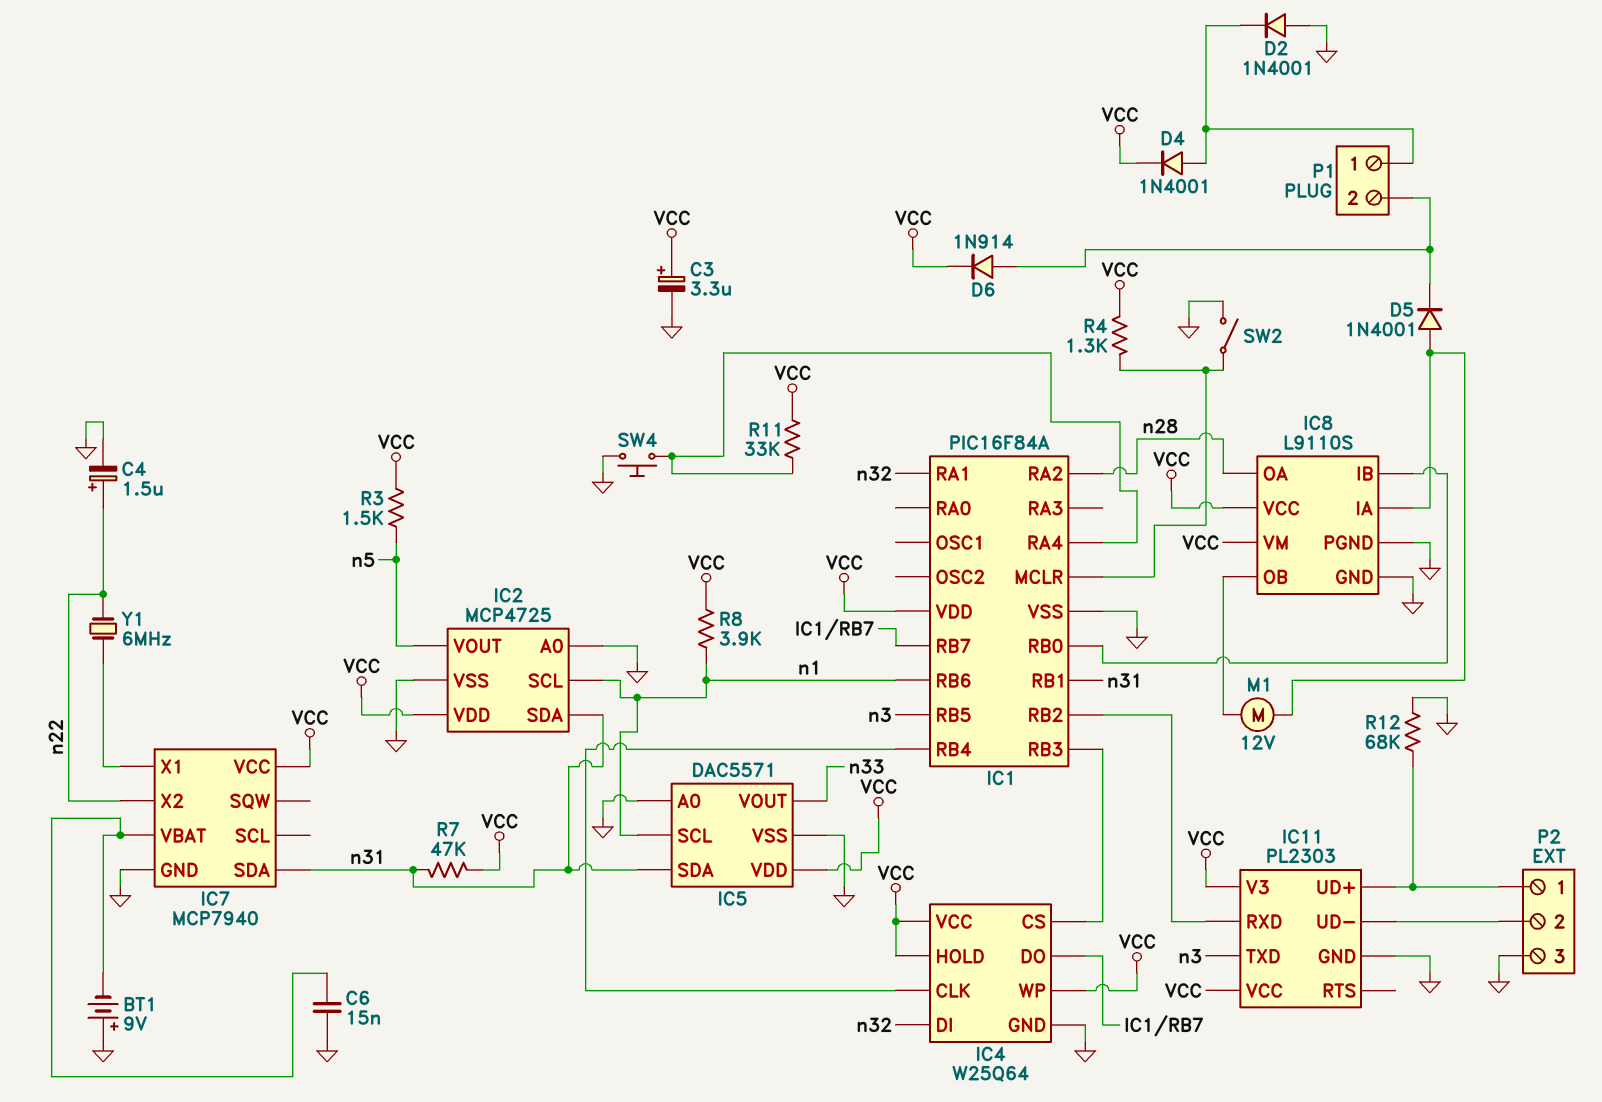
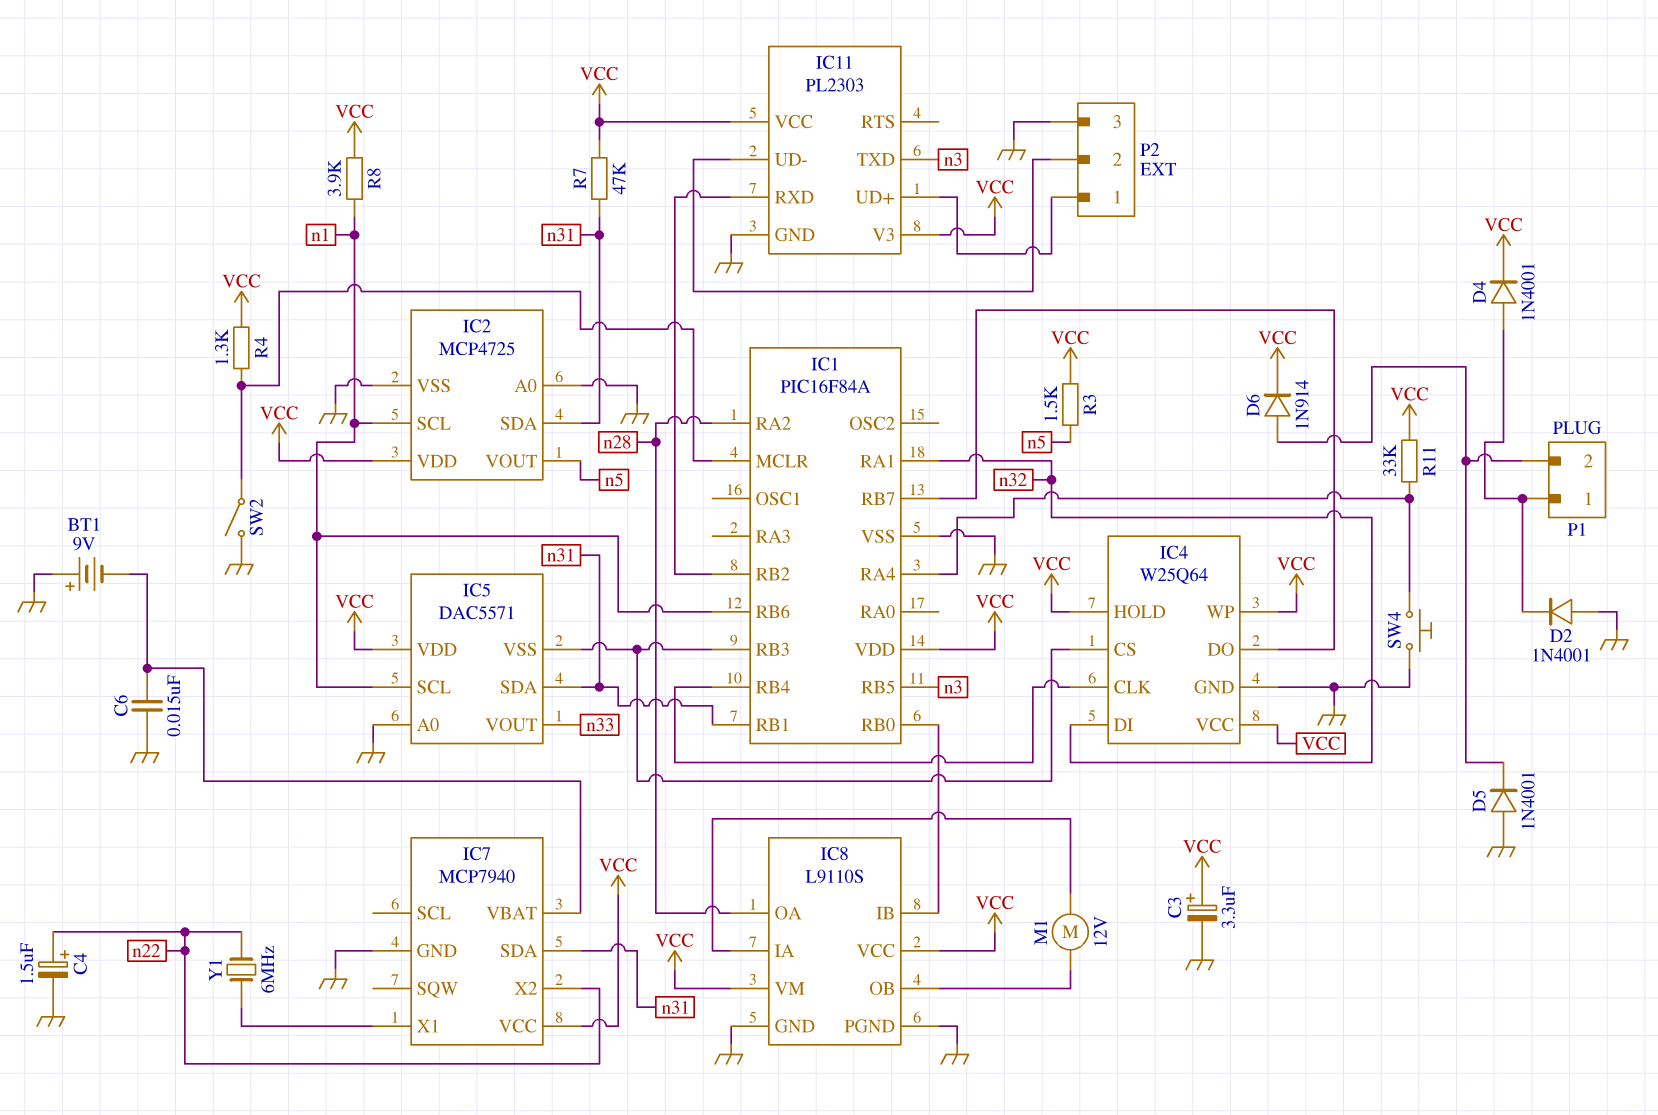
D5: diode 1N4001 (A IC8/IA, K P1/2) -> diode 1N4001 (A GND, K P1/2)
IC5 pin VSS: GND -> IC1/RB3
R12: 68k (GND, IC11/UD+) -> none

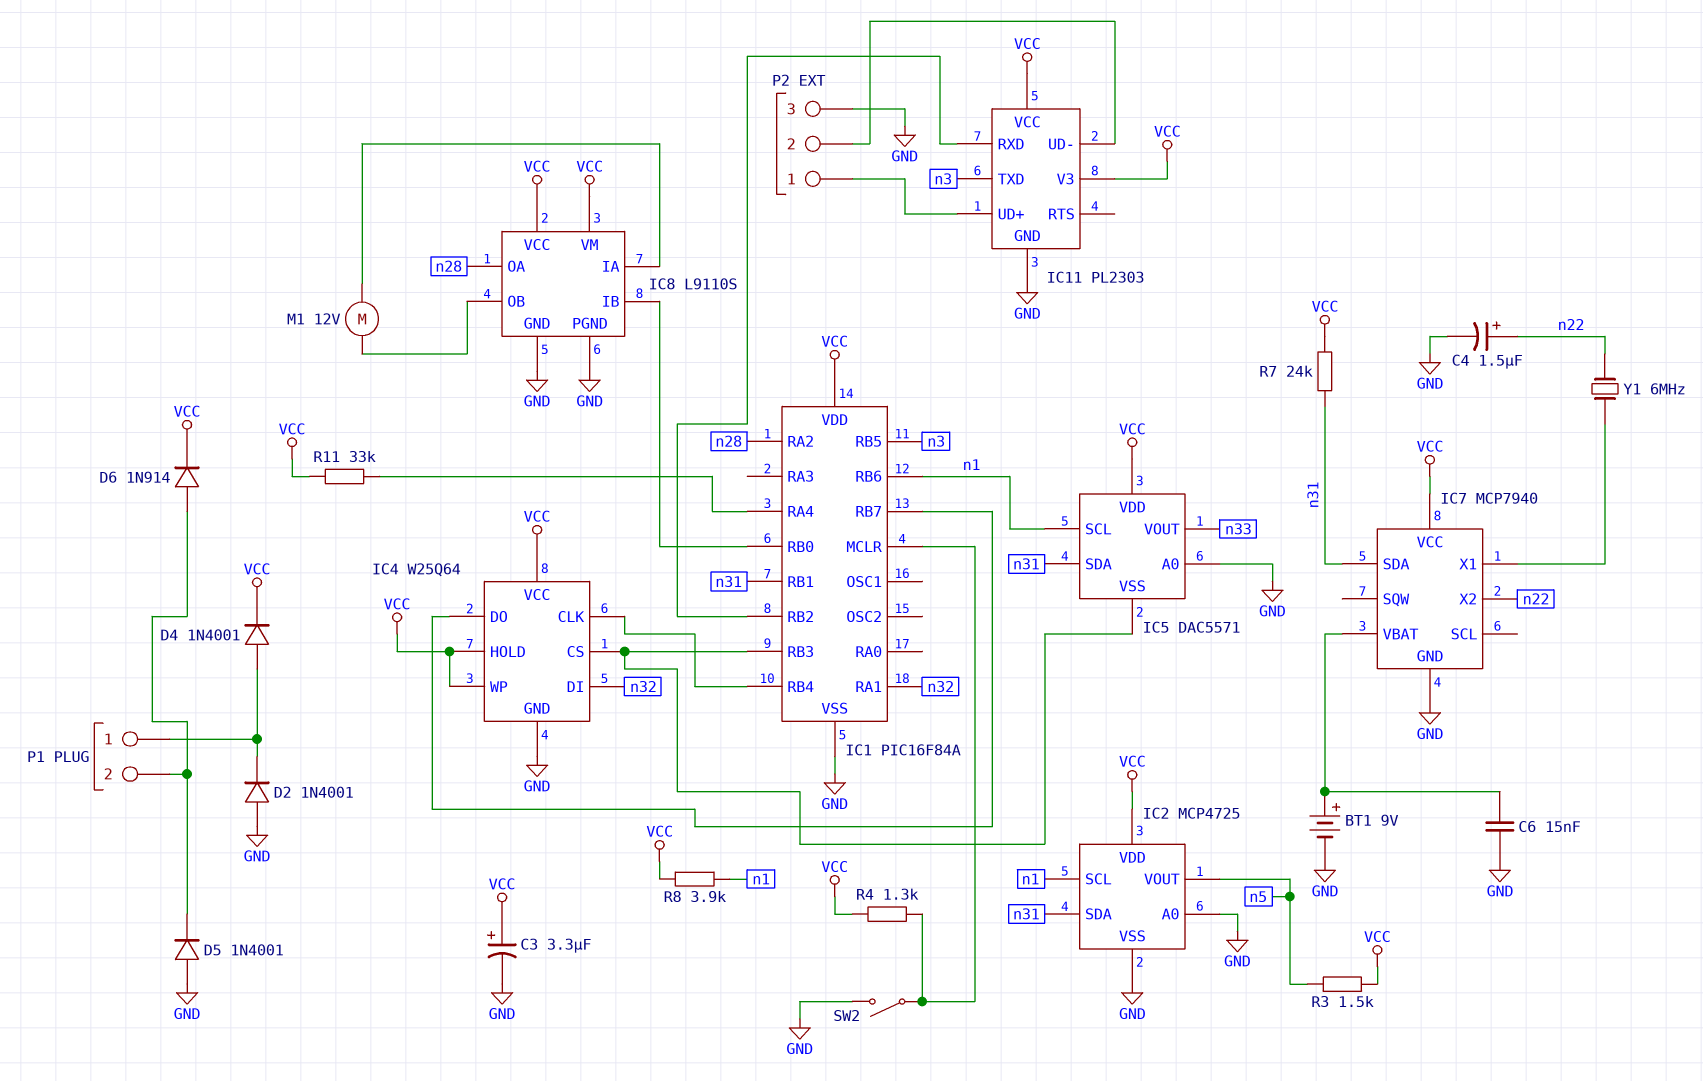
BT1: 9V (plus GND, minus IC7/VBAT) -> 9V (plus IC7/VBAT, minus GND)
R7: 47k (VCC, n31) -> 24k (VCC, n31)
SW4: button (GND, IC1/RA4) -> none

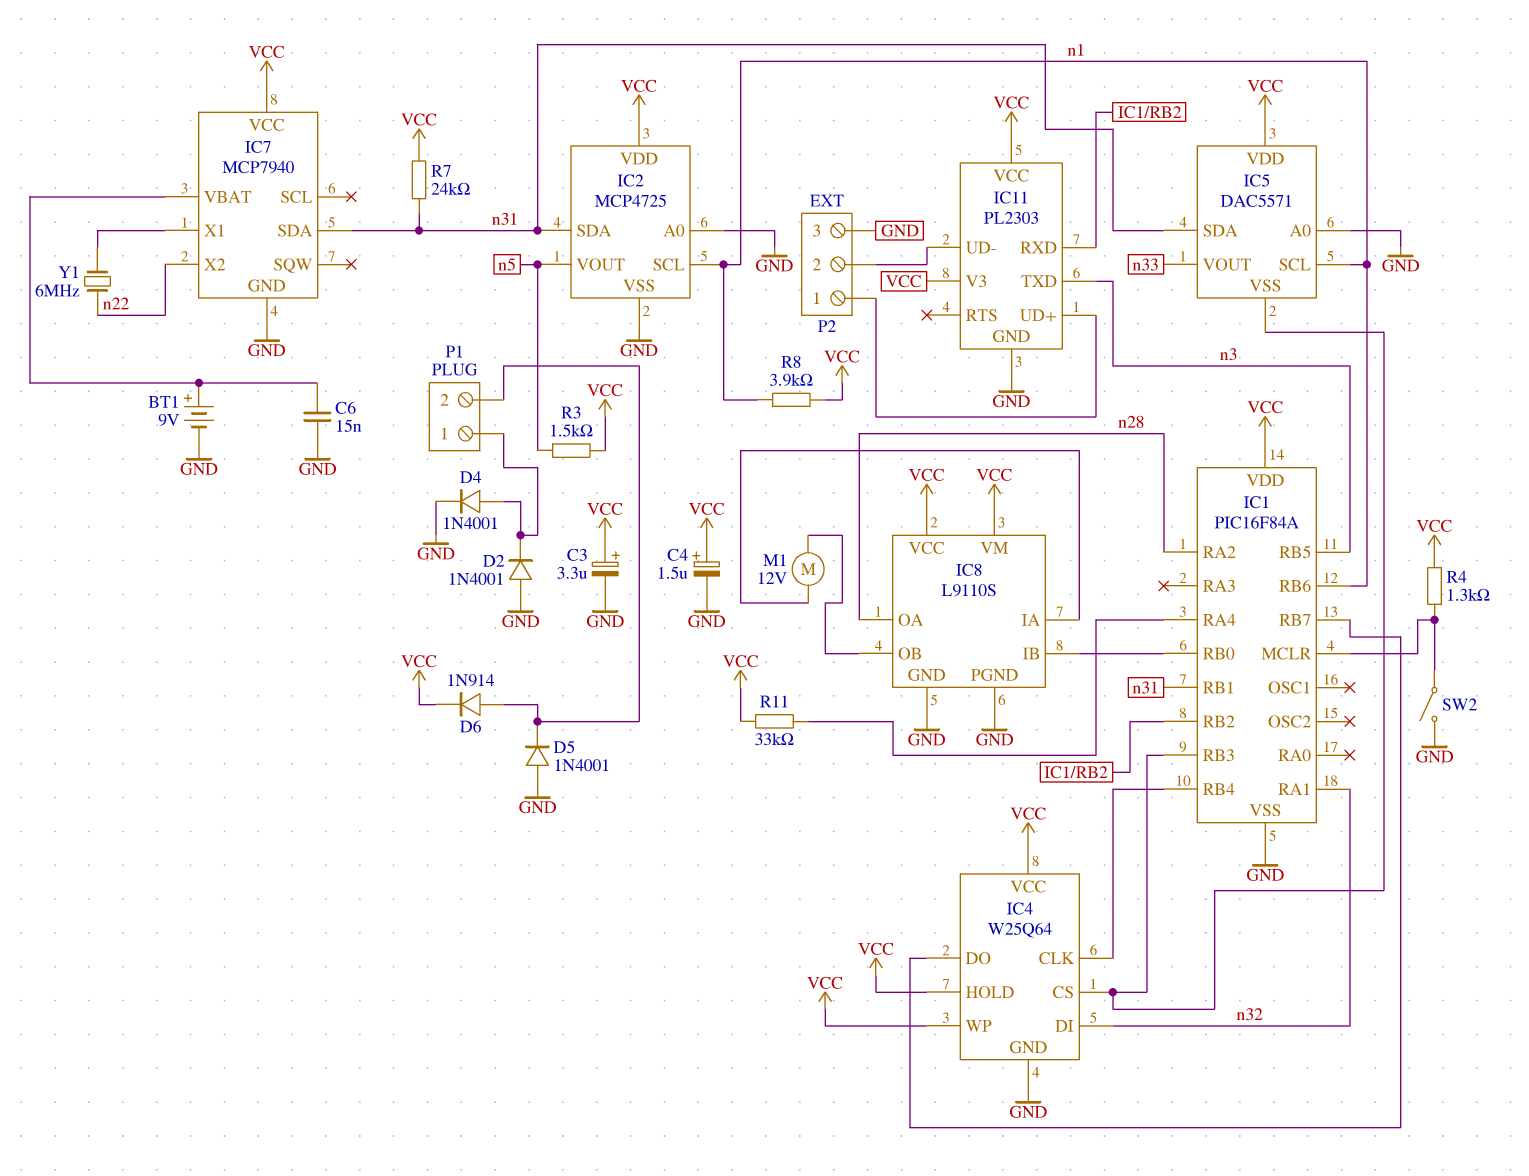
C4: 1.5uF (plus n22, minus GND) -> 1.5uF (plus VCC, minus GND)
D4: diode 1N4001 (A P1/1, K VCC) -> diode 1N4001 (A P1/1, K GND)

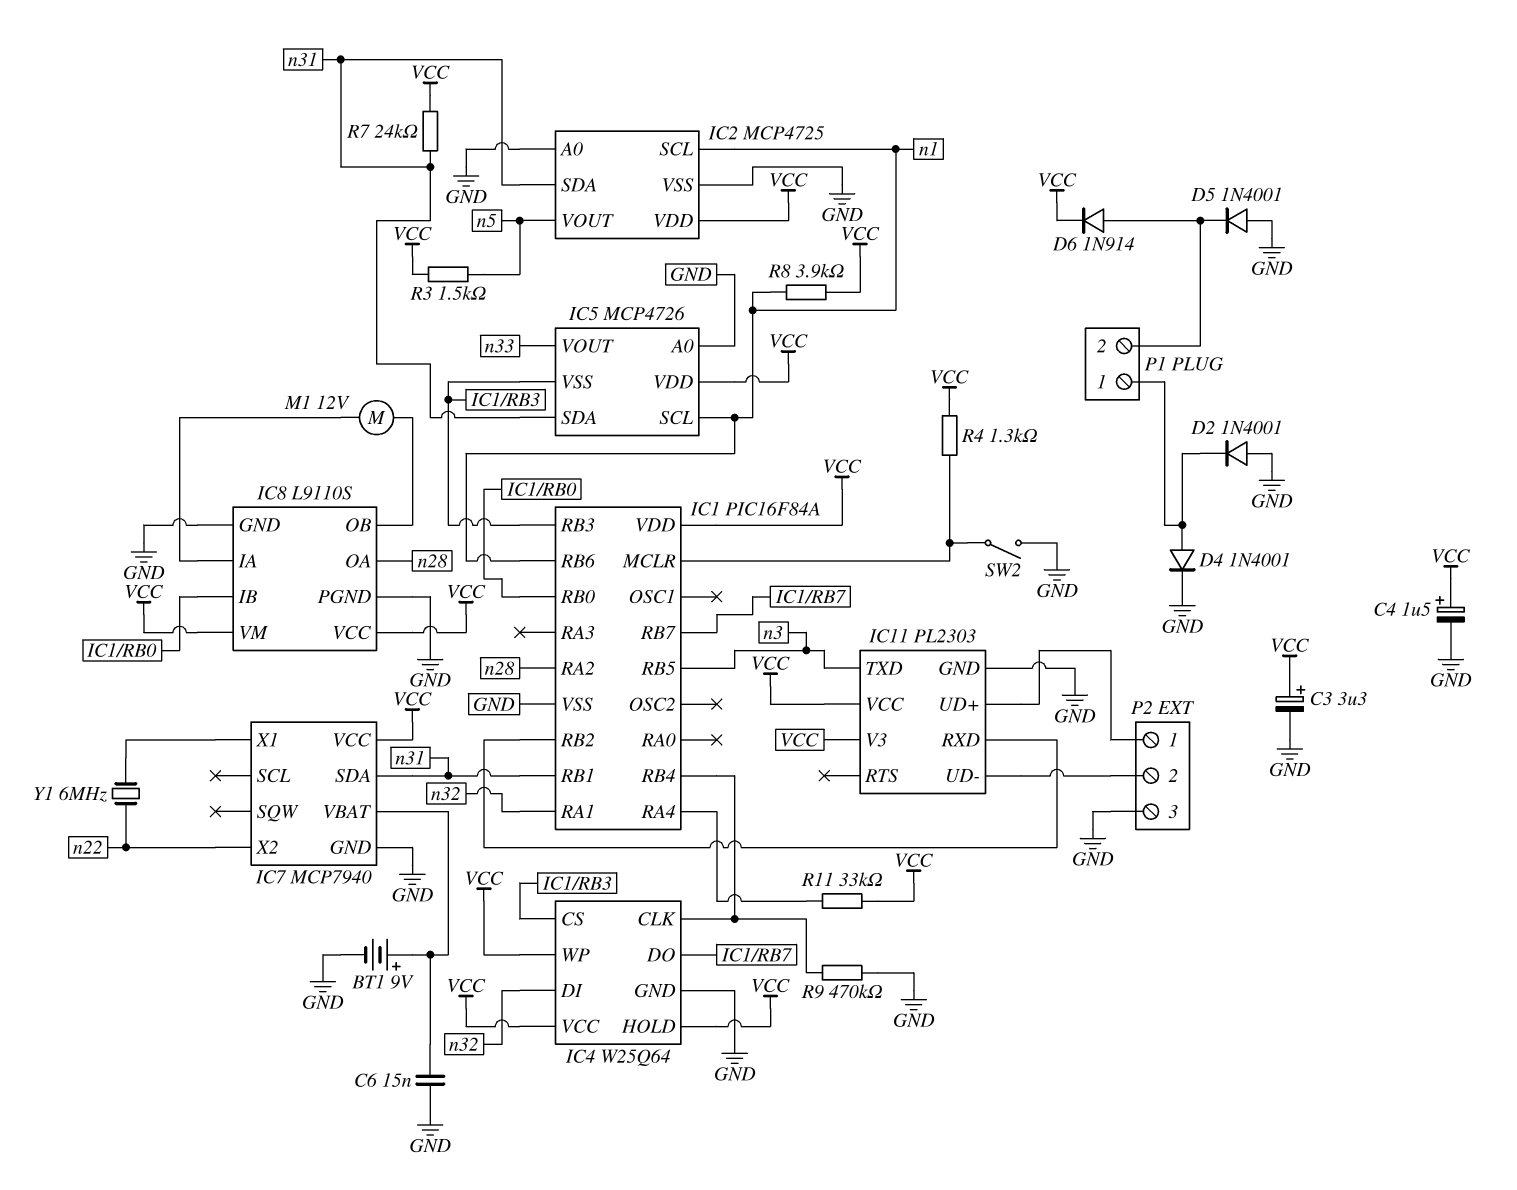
IC5: DAC5571 -> MCP4726
R9: none -> 470k (GND, IC1/RB4)

